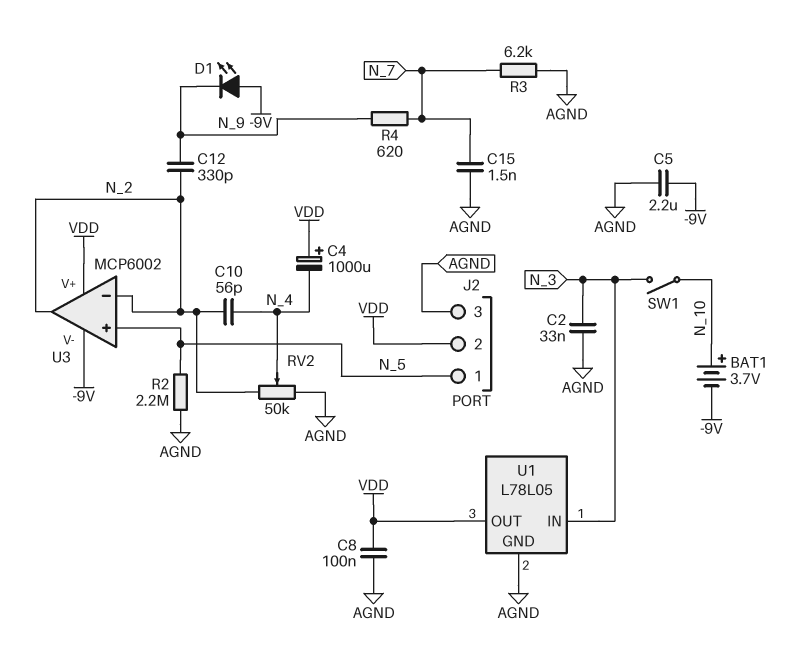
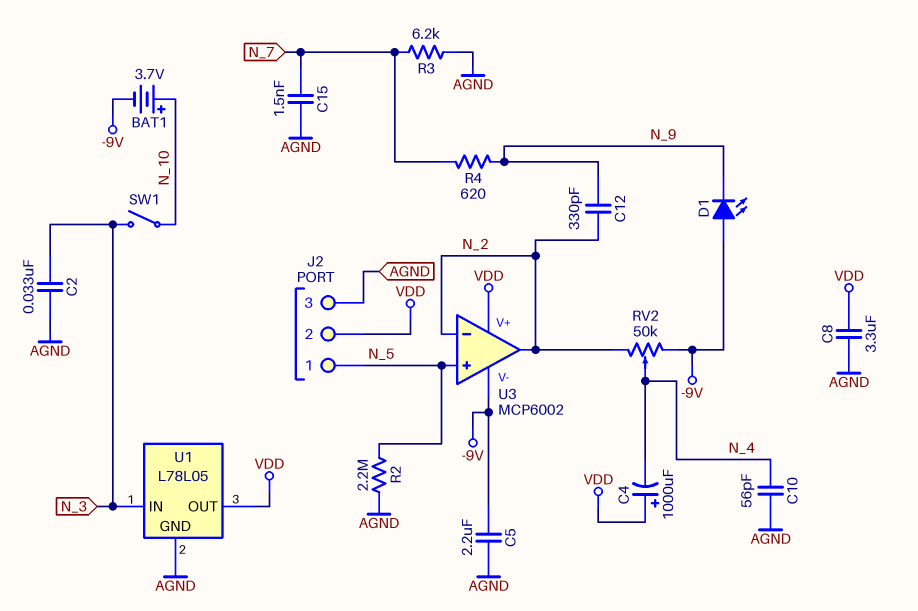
C8: 100nF (AGND, VDD) -> 3.3uF (AGND, VDD)
C10: 56pF (N_2, N_4) -> 56pF (AGND, N_4)
RV2: 50k (AGND, N_2, wiper N_4) -> 50k (-9V, N_2, wiper N_4)

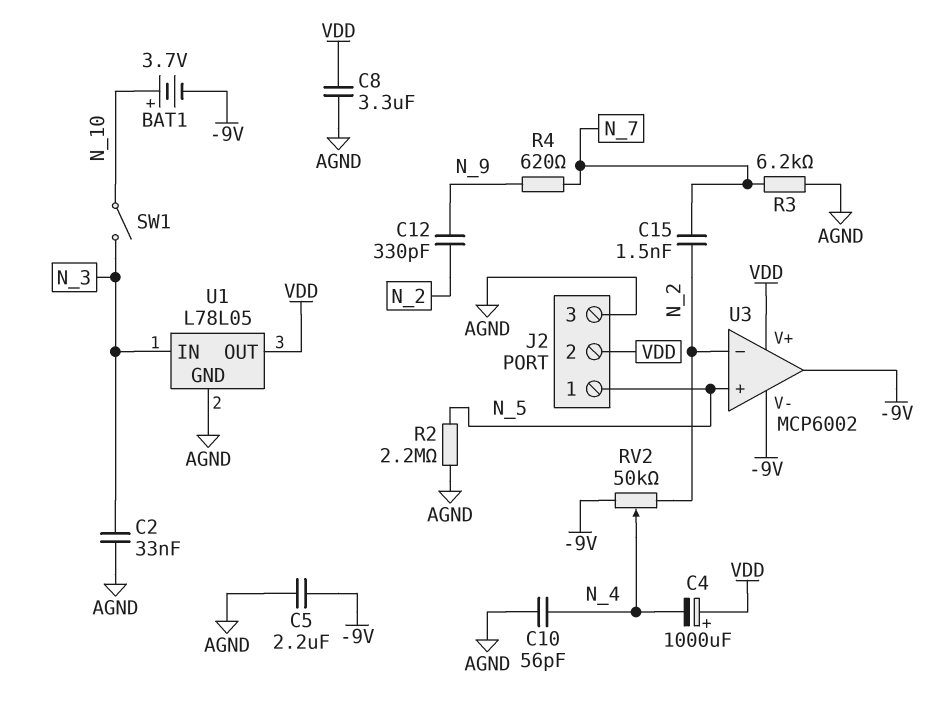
C15: 1.5nF (AGND, N_7) -> 1.5nF (N_2, N_7)
D1: LED (A -9V, K N_9) -> none
U3 pin out: N_2 -> -9V

